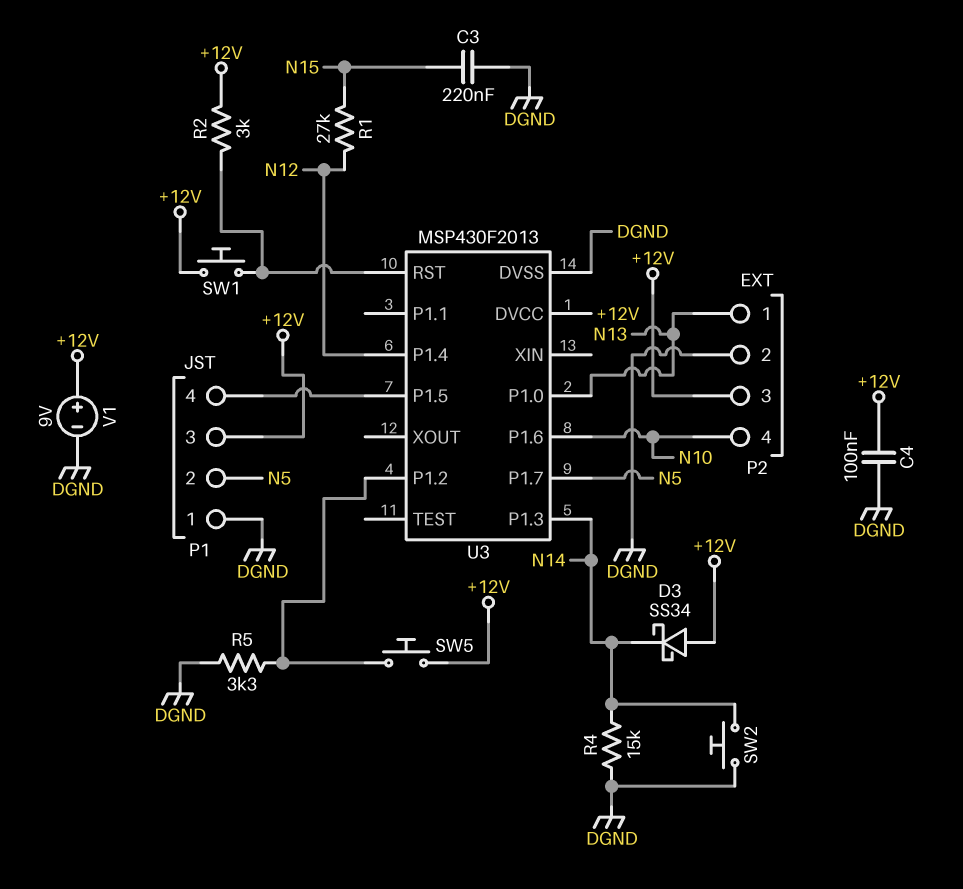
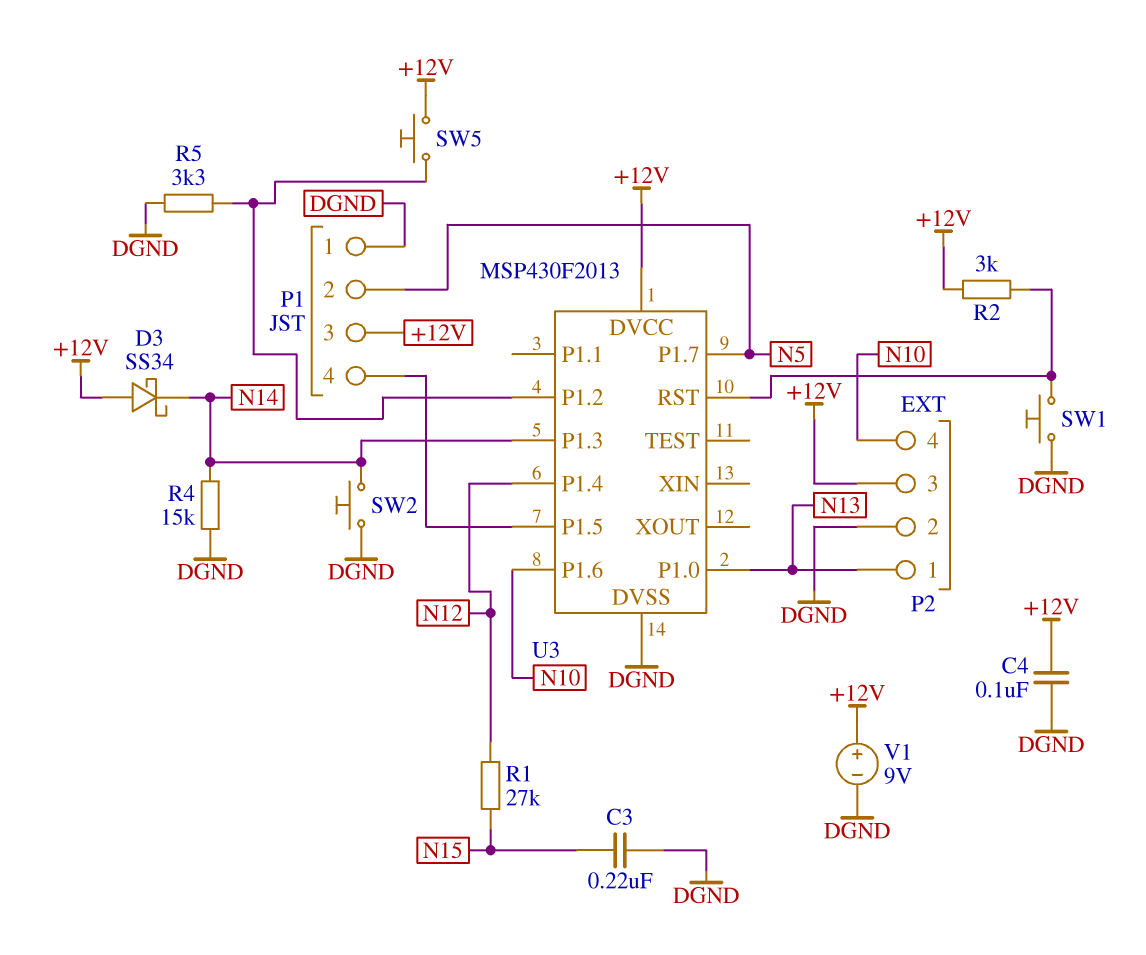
SW1: button (+12V, U3/RST) -> button (DGND, U3/RST)

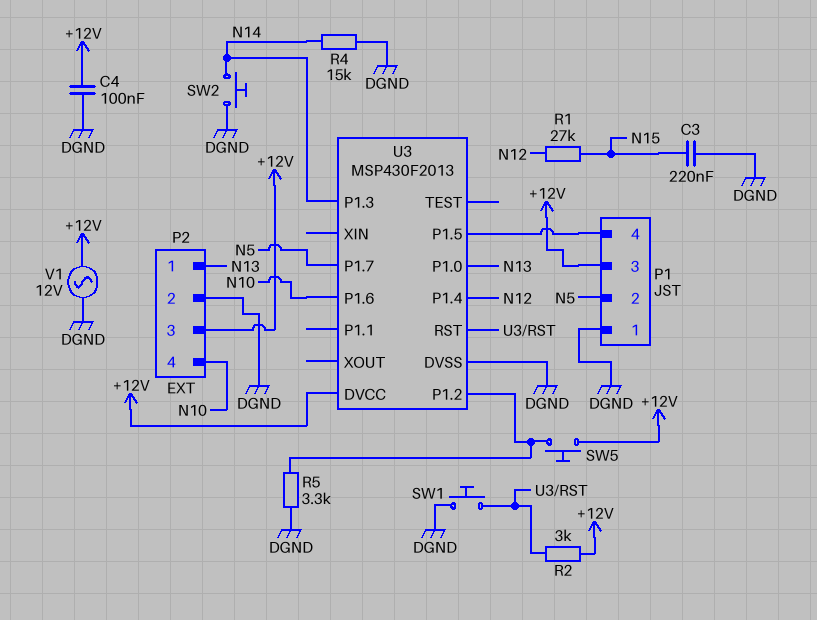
D3: schottky SS34 (A +12V, K N14) -> none
V1: 9V (plus +12V, minus DGND) -> AC 12V (+12V, DGND)

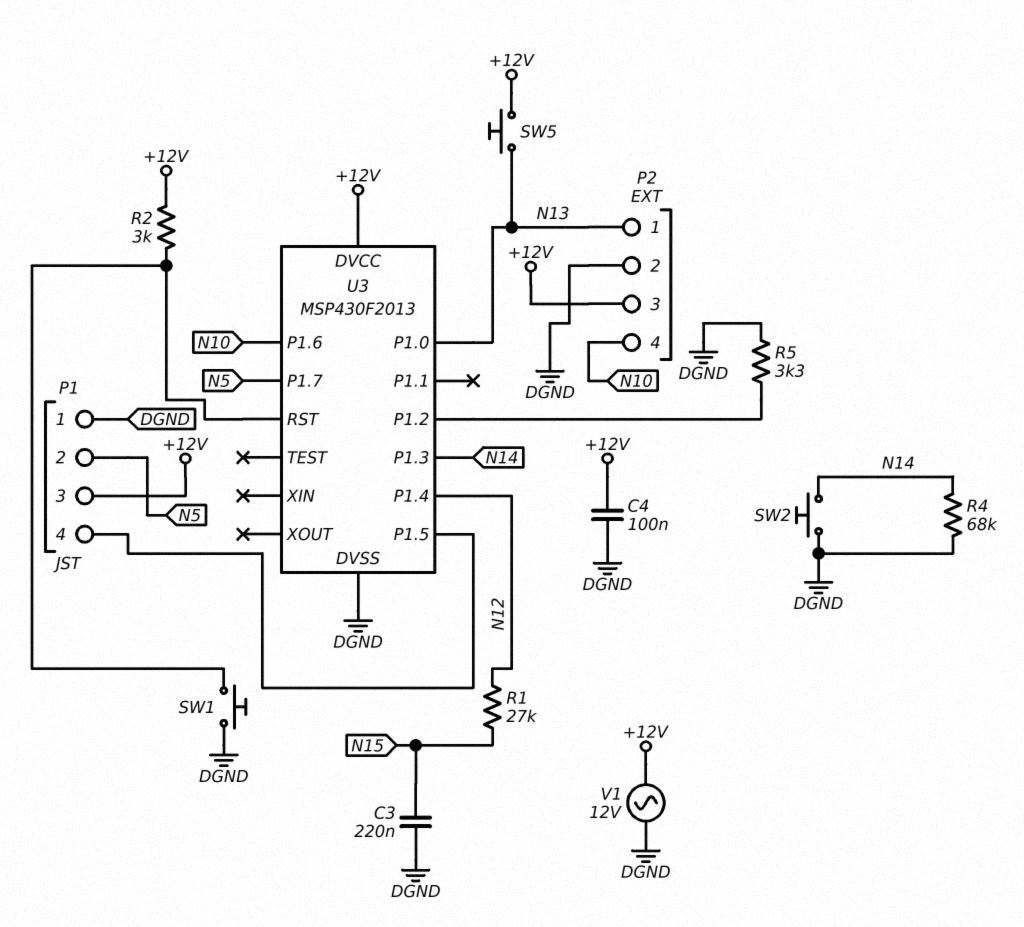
R4: 15k (DGND, N14) -> 68k (DGND, N14)
SW5: button (+12V, U3/P1.2) -> button (+12V, N13)

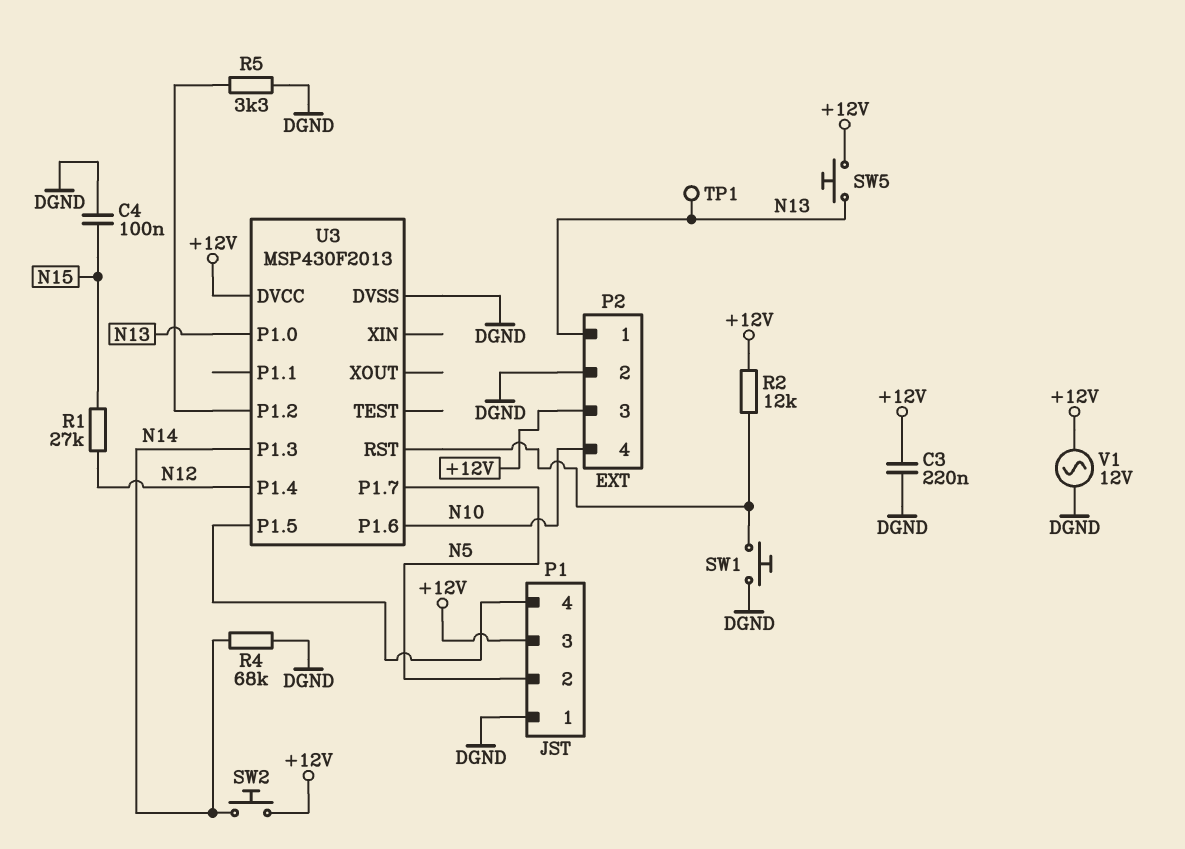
C3: 220nF (DGND, N15) -> 220nF (+12V, DGND)
C4: 100nF (+12V, DGND) -> 100nF (DGND, N15)
R2: 3k (+12V, U3/RST) -> 12k (+12V, U3/RST)
SW2: button (DGND, N14) -> button (+12V, N14)
TP1: none -> test point (N13)

